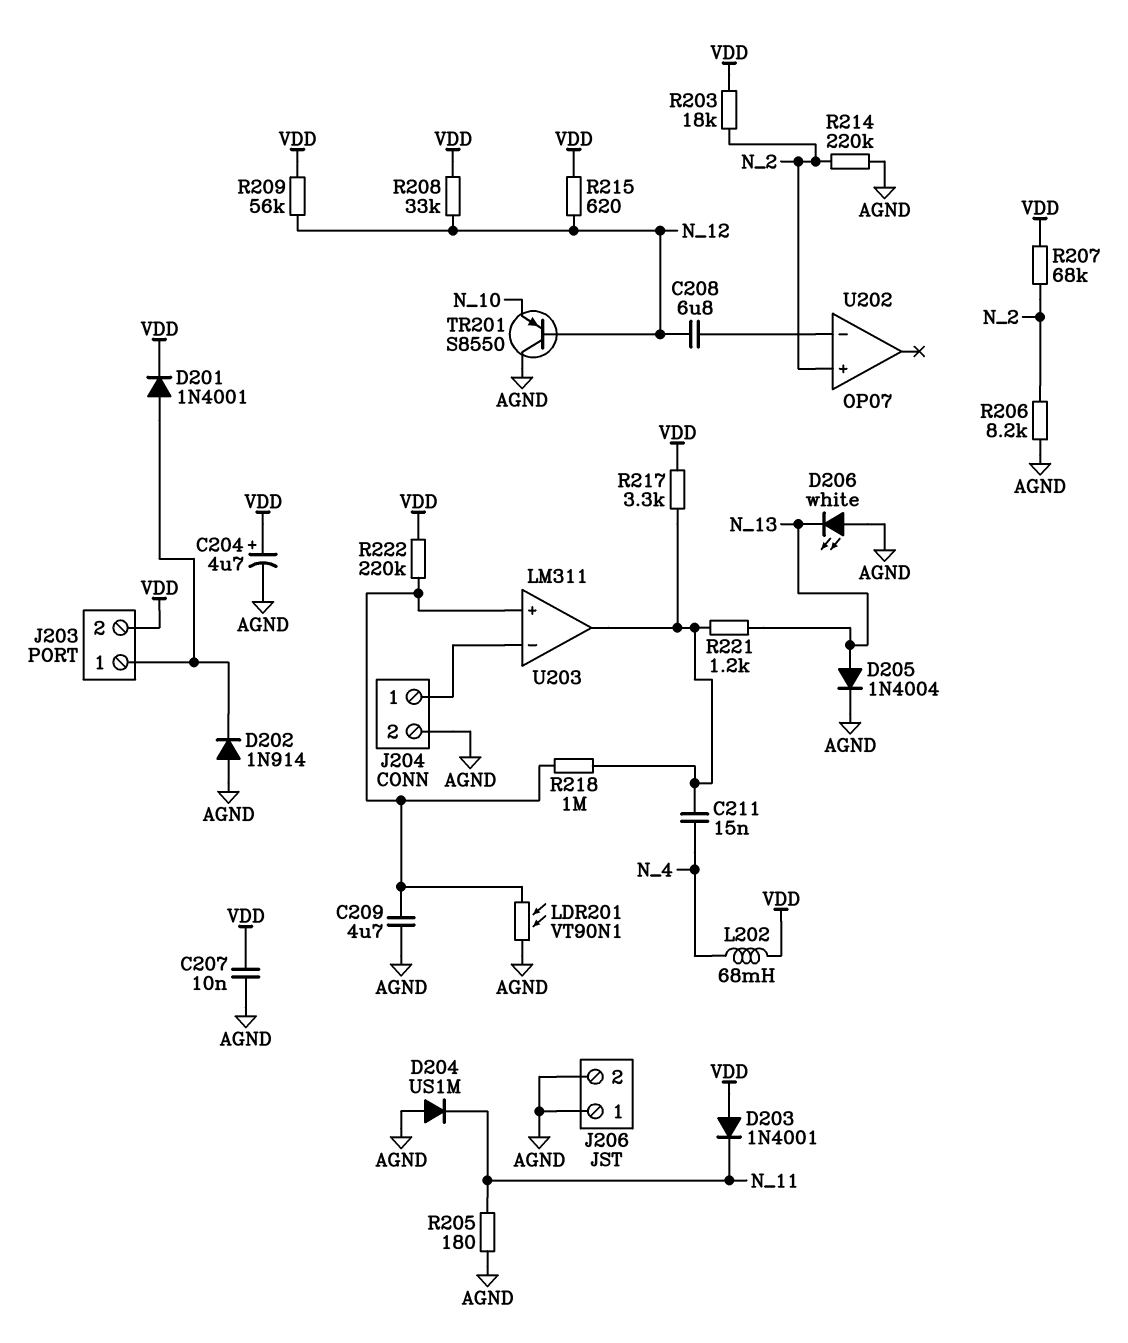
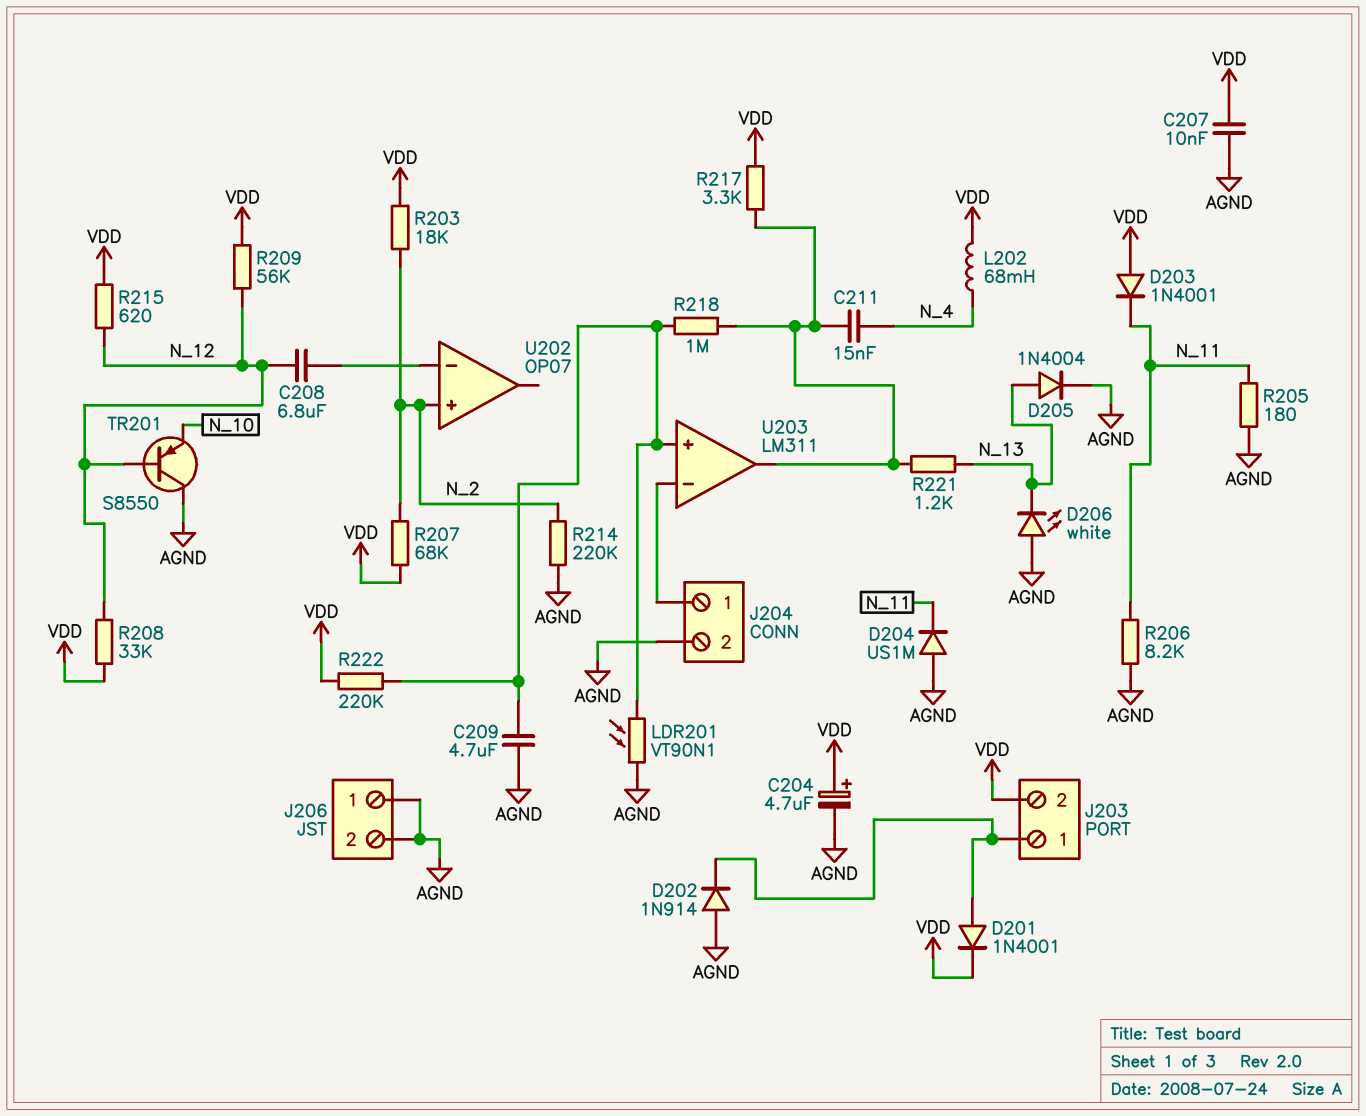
R206: 8.2k (AGND, N_2) -> 8.2k (AGND, N_11)

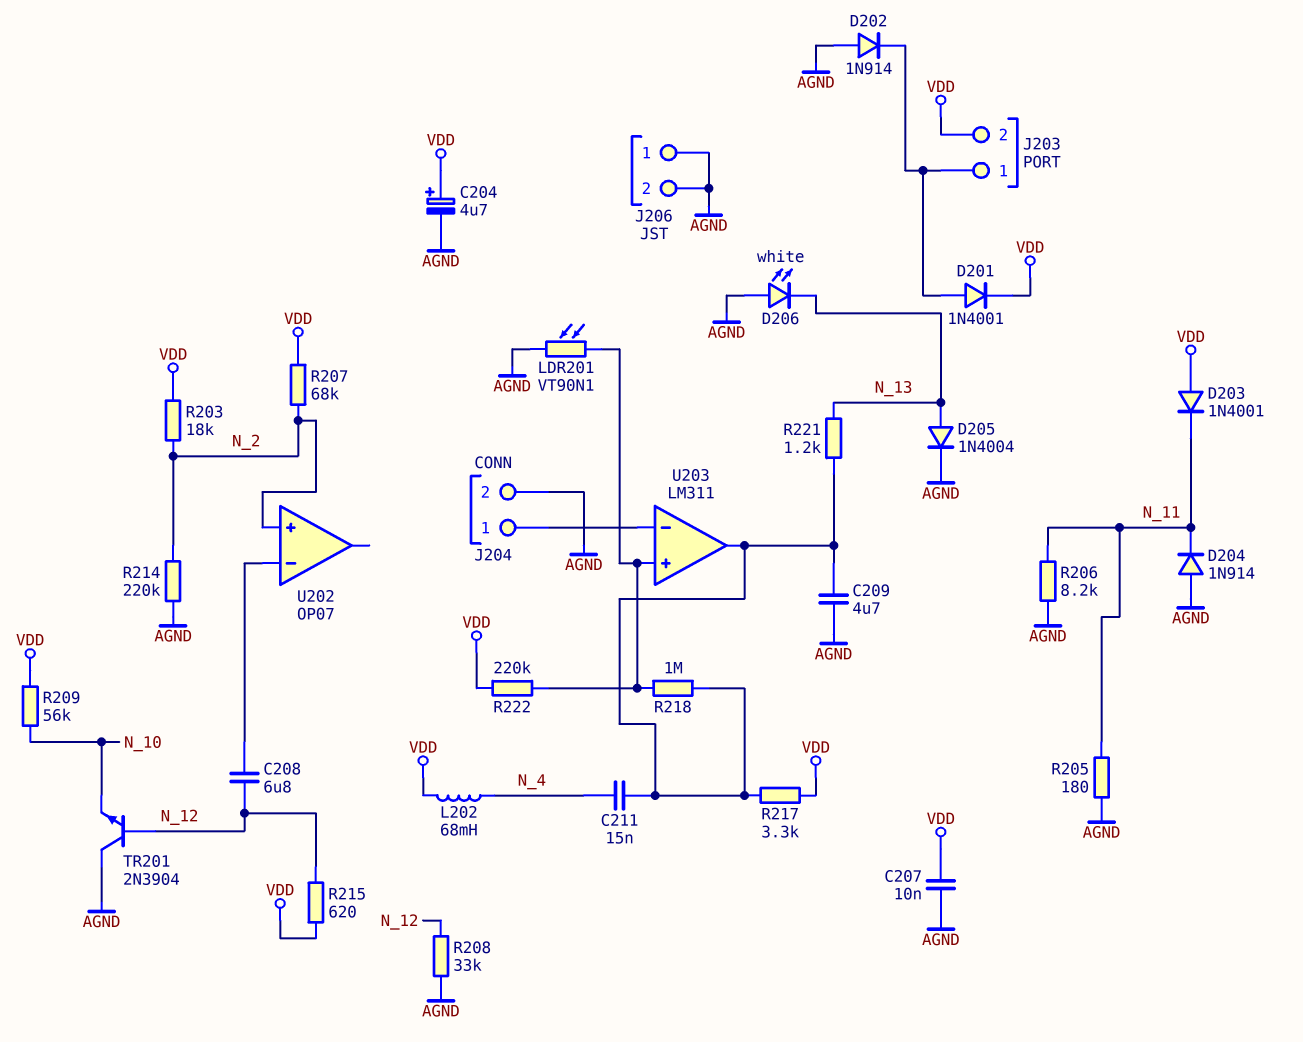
C209: 4.7uF (AGND, U203/in+) -> 4.7uF (AGND, U203/out)
D204: diode US1M (A AGND, K N_11) -> diode 1N914 (A AGND, K N_11)
R208: 33k (N_12, VDD) -> 33k (AGND, N_12)
R209: 56k (N_12, VDD) -> 56k (N_10, VDD)
TR201: PNP S8550 (B N_12, C AGND, E N_10) -> NPN 2N3904 (B N_12, C AGND, E N_10)

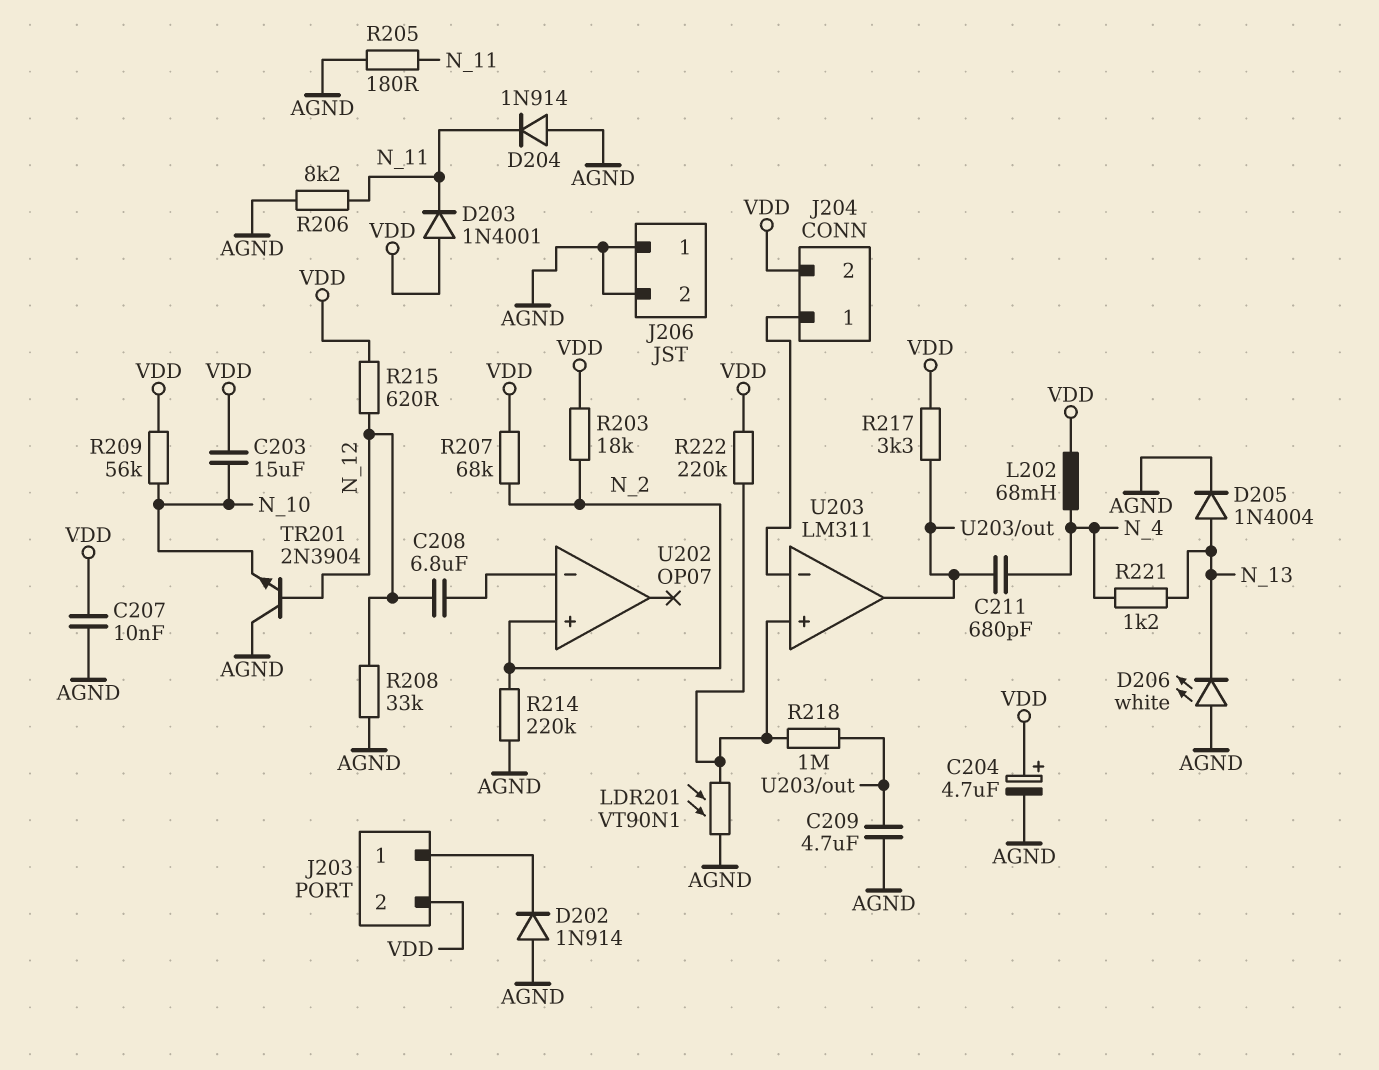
C203: none -> 15uF (N_10, VDD)
C211: 15nF (N_4, U203/out) -> 680pF (N_4, U203/out)
D201: diode 1N4001 (A J203/1, K VDD) -> none
J204 pin 2: AGND -> VDD
R221: 1.2k (N_13, U203/out) -> 1.2k (N_4, N_13)

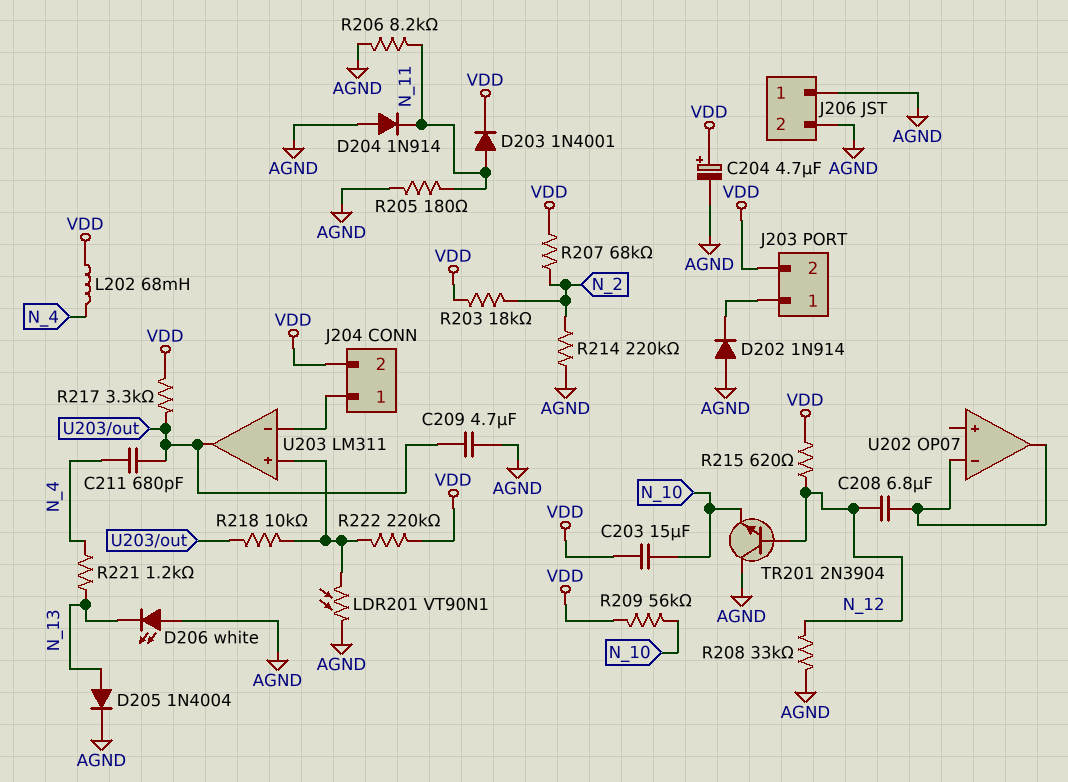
C207: 10nF (AGND, VDD) -> none
D203: diode 1N4001 (A VDD, K N_11) -> diode 1N4001 (A N_11, K VDD)
R218: 1M (U203/in+, U203/out) -> 10k (U203/in+, U203/out)
U202 pin in+: N_2 -> none
U202 pin out: none -> U202/in-

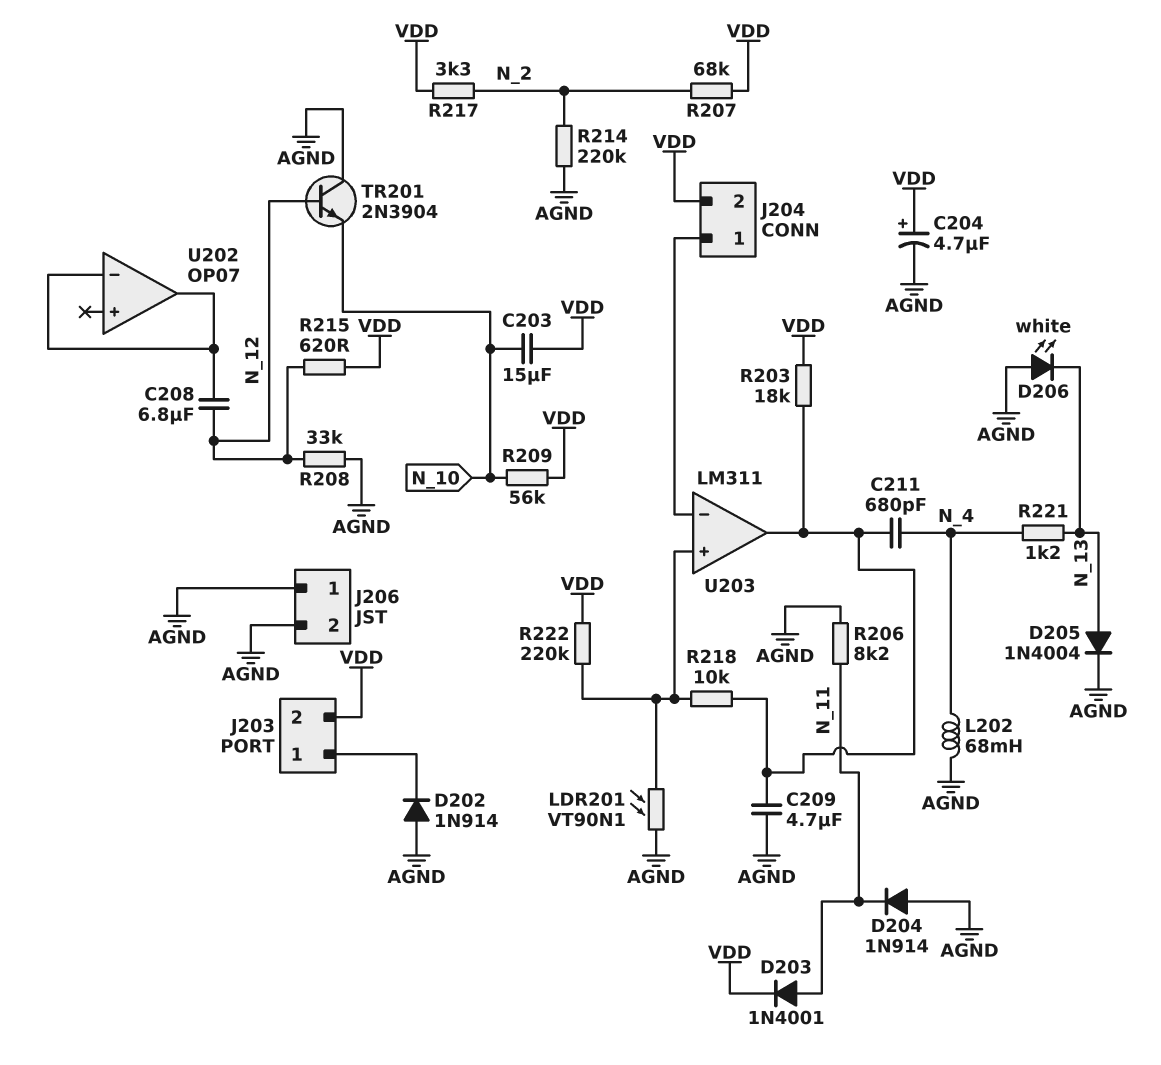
L202: 68mH (N_4, VDD) -> 68mH (AGND, N_4)
R203: 18k (N_2, VDD) -> 18k (U203/out, VDD)
R205: 180 (AGND, N_11) -> none
R217: 3.3k (U203/out, VDD) -> 3.3k (N_2, VDD)

